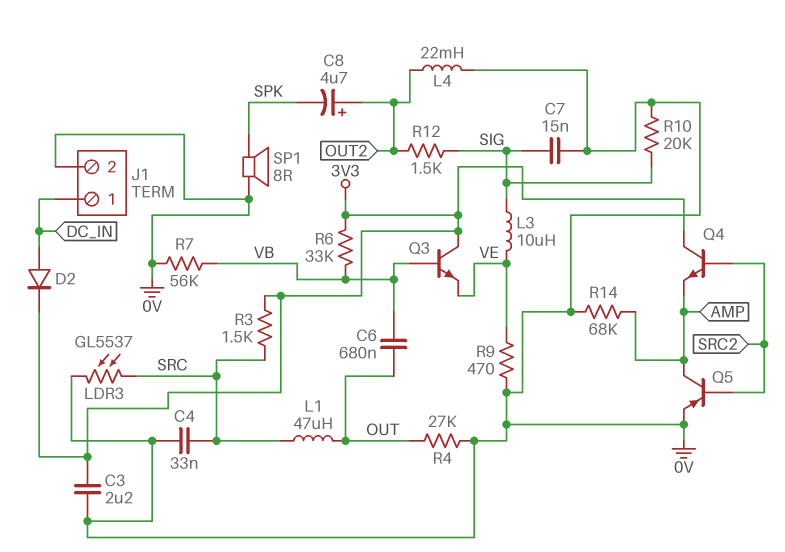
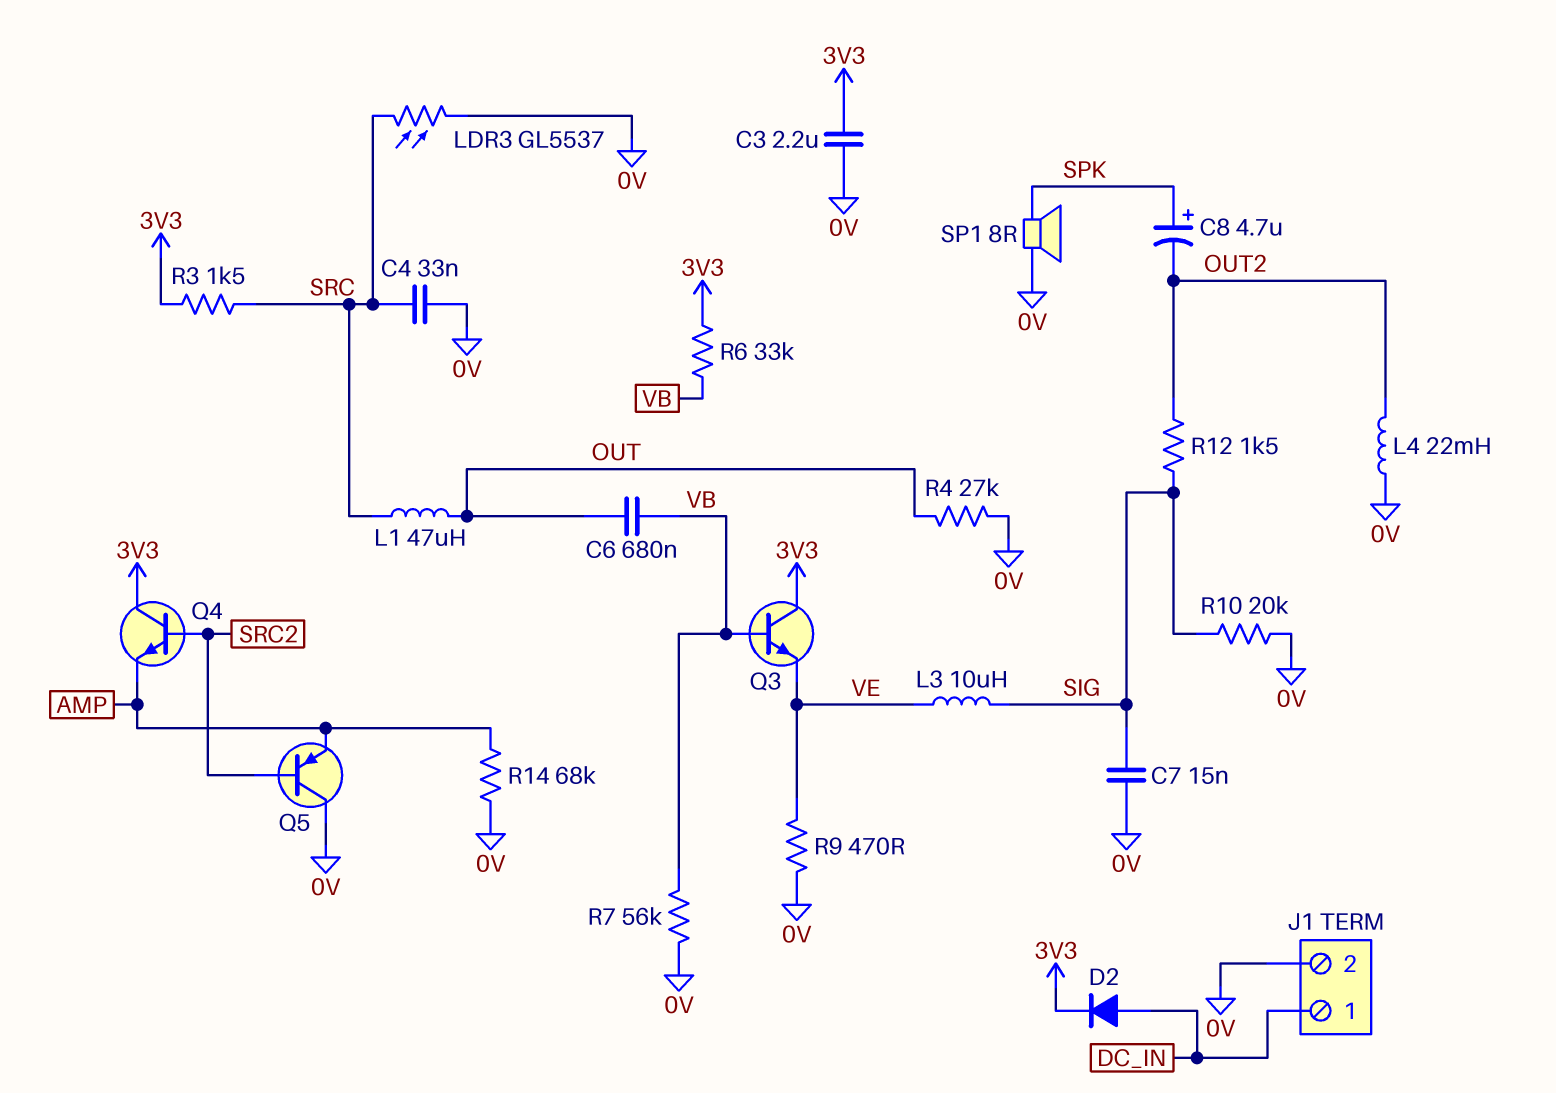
C8: 4.7uF (plus OUT2, minus SPK) -> 4.7uF (plus SPK, minus OUT2)
Q5: PNP (B SRC2, C AMP, E 0V) -> PNP (B SRC2, C 0V, E AMP)

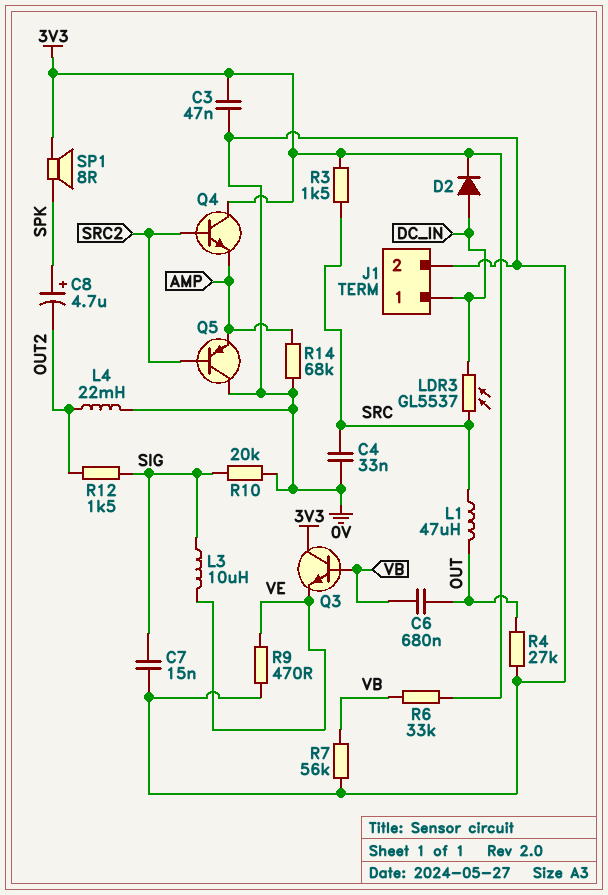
C3: 2.2uF (0V, 3V3) -> 47nF (0V, 3V3)
LDR3: GL5537 (0V, SRC) -> GL5537 (DC_IN, SRC)
SP1: speaker 8R (0V, SPK) -> speaker 8R (3V3, SPK)

